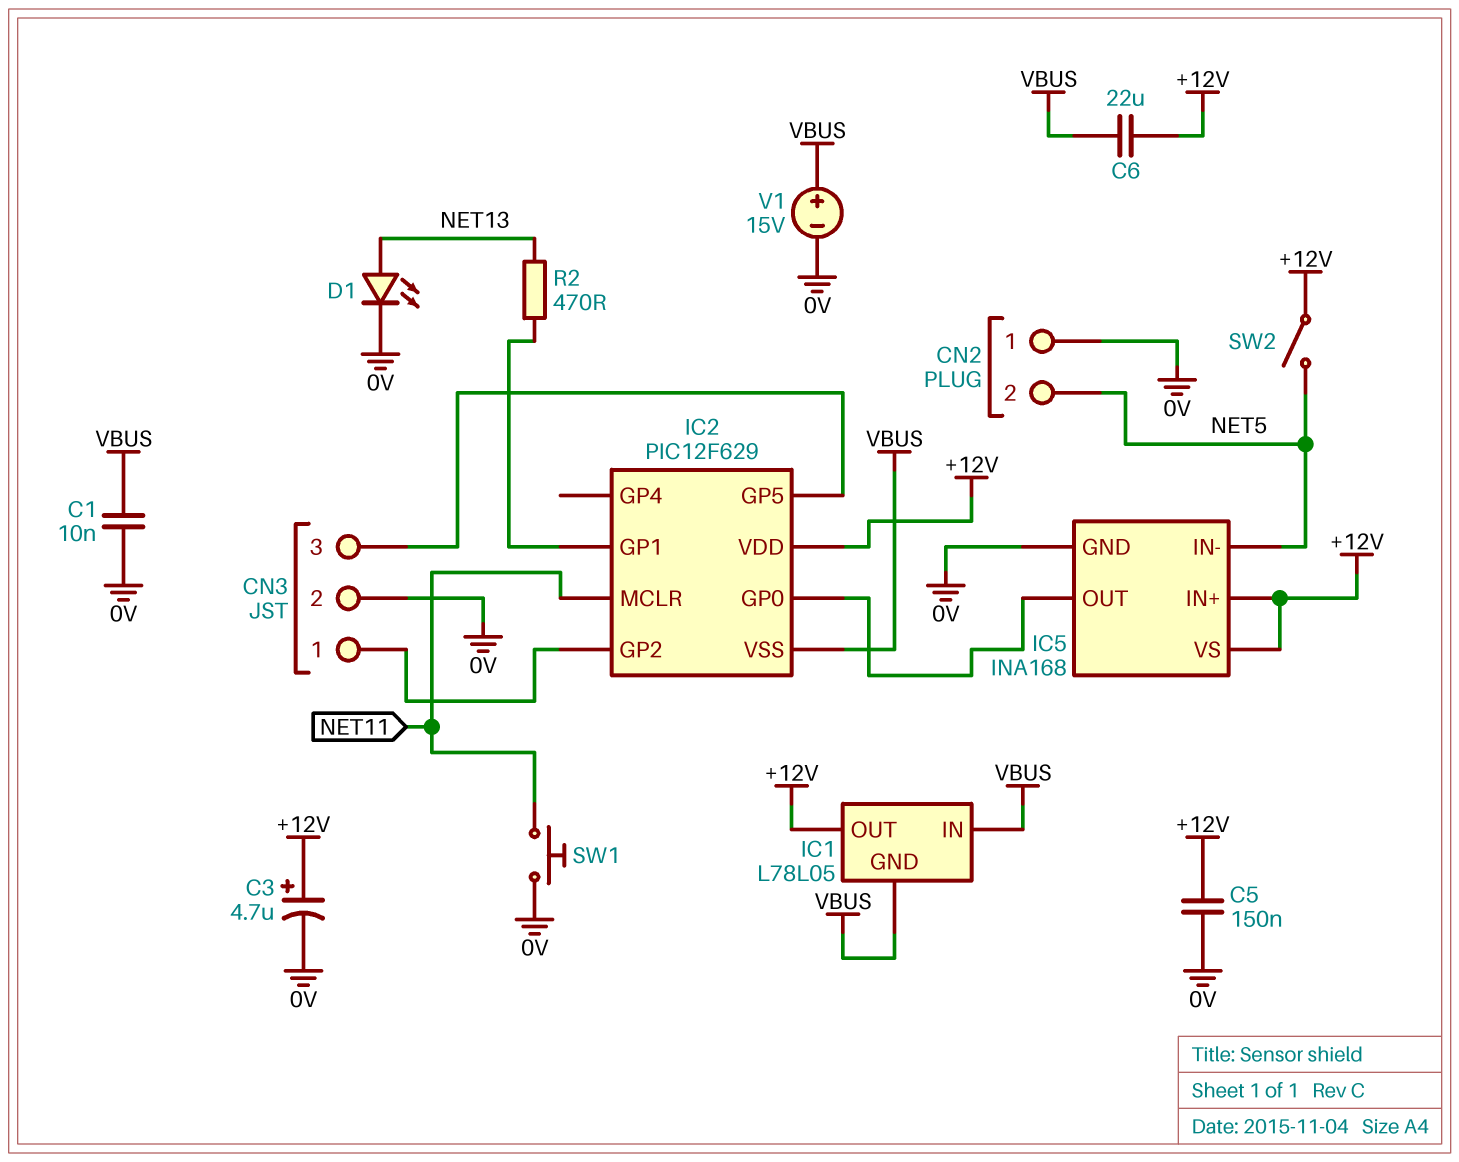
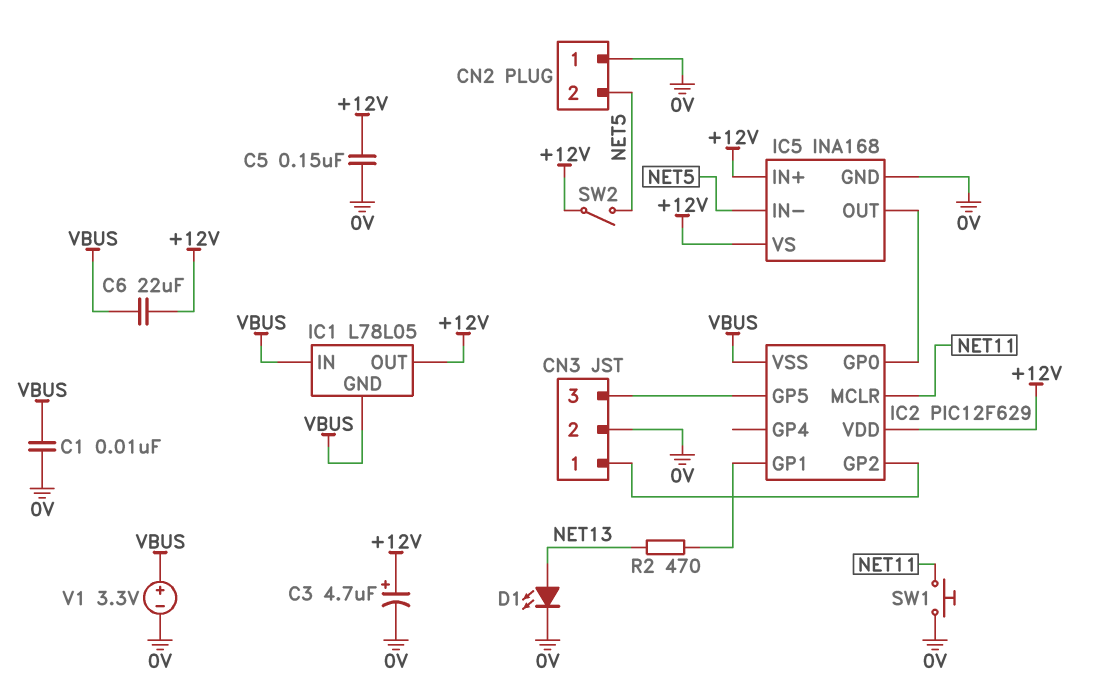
V1: 15V (plus VBUS, minus 0V) -> 3.3V (plus VBUS, minus 0V)

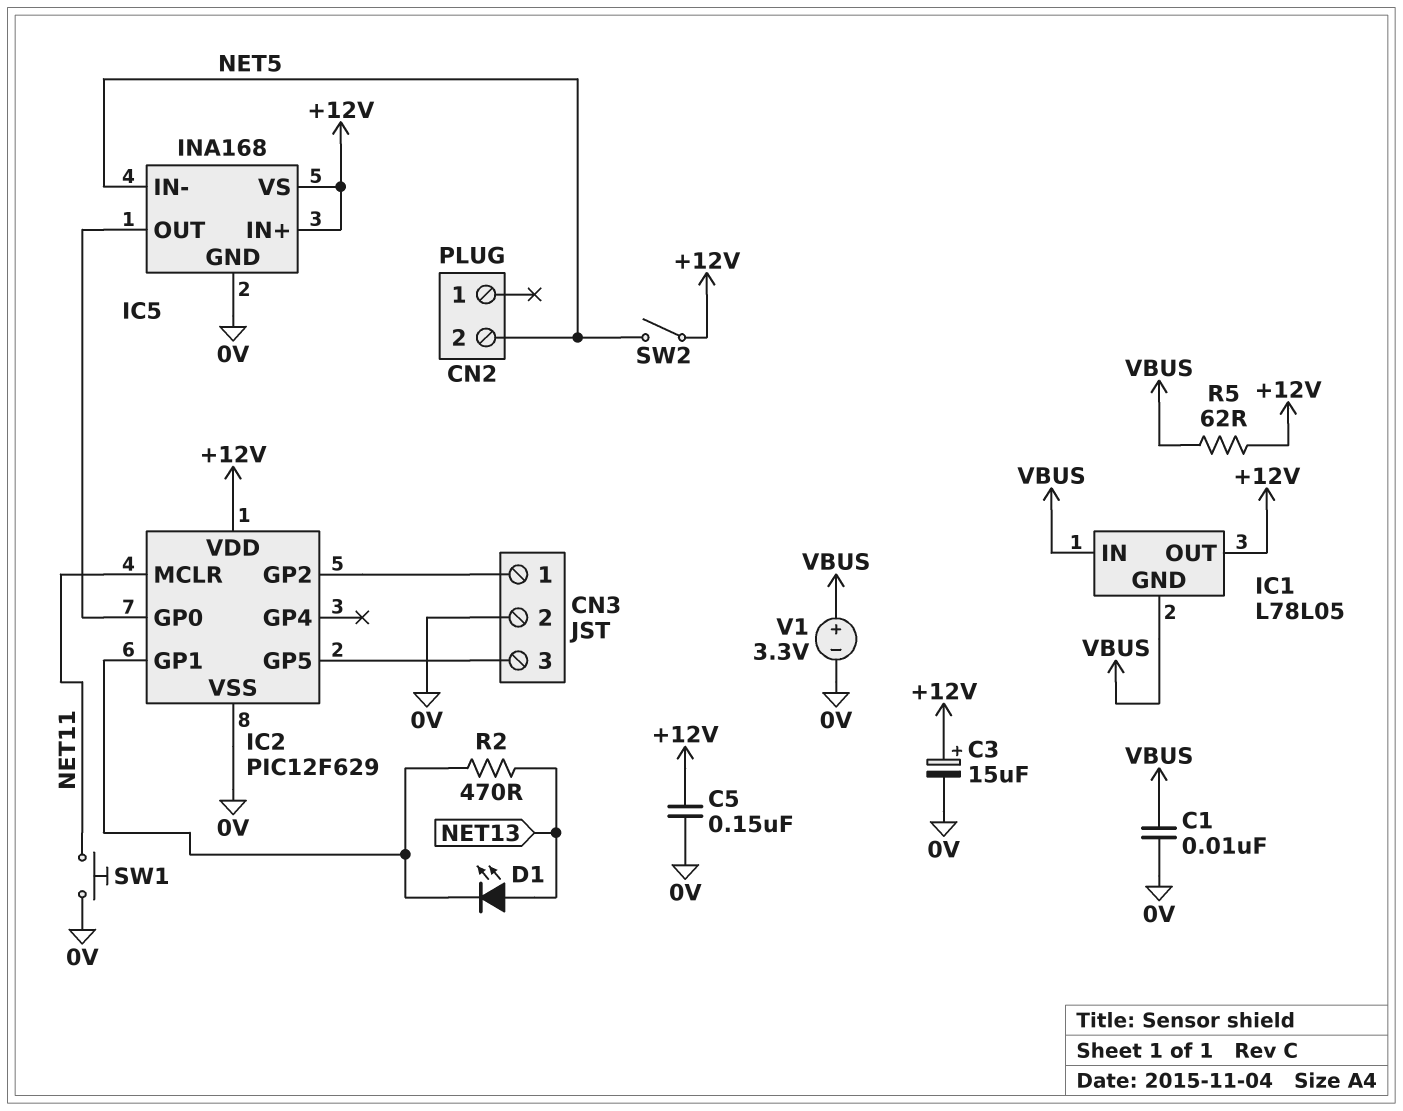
C3: 4.7uF (plus +12V, minus 0V) -> 15uF (plus +12V, minus 0V)
C6: 22uF (+12V, VBUS) -> none
CN2 pin 1: 0V -> none
D1: LED (A NET13, K 0V) -> LED (A NET13, K IC2/GP1)
IC2 pin VSS: VBUS -> 0V
R5: none -> 62 (+12V, VBUS)

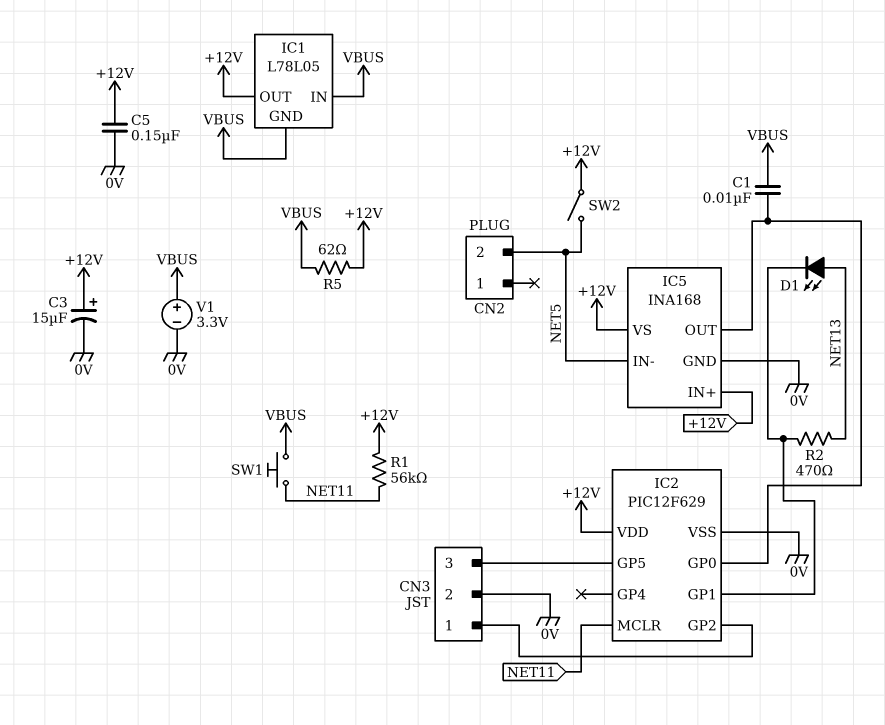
C1: 10nF (0V, VBUS) -> 10nF (IC2/GP0, VBUS)
R1: none -> 56k (+12V, NET11)
SW1: button (0V, NET11) -> button (NET11, VBUS)

